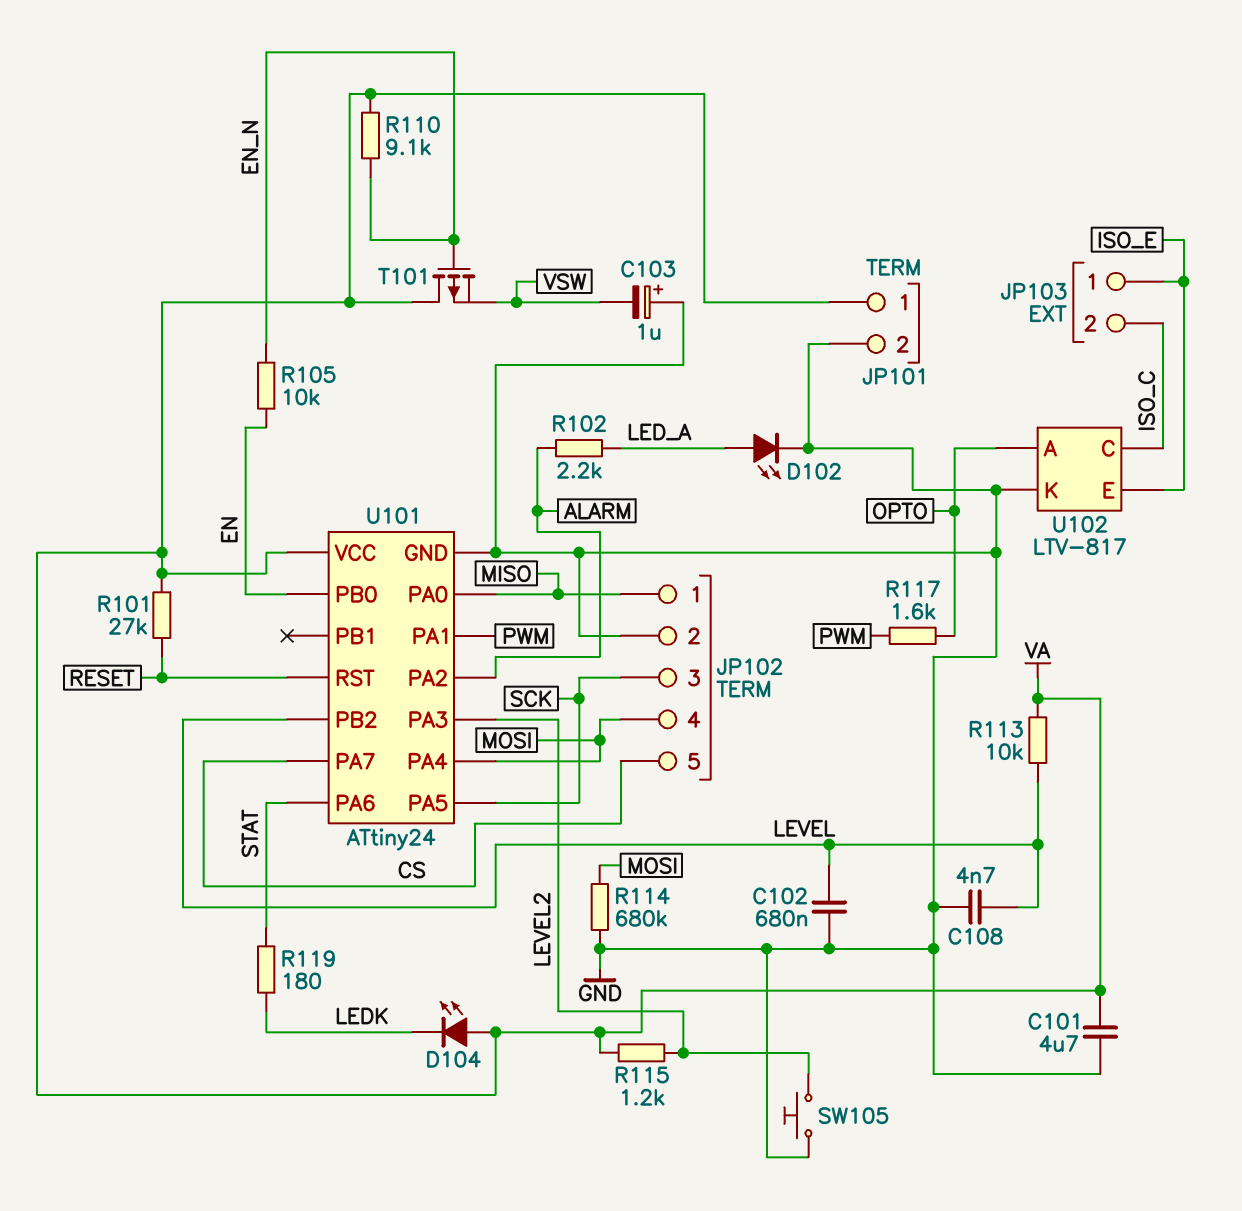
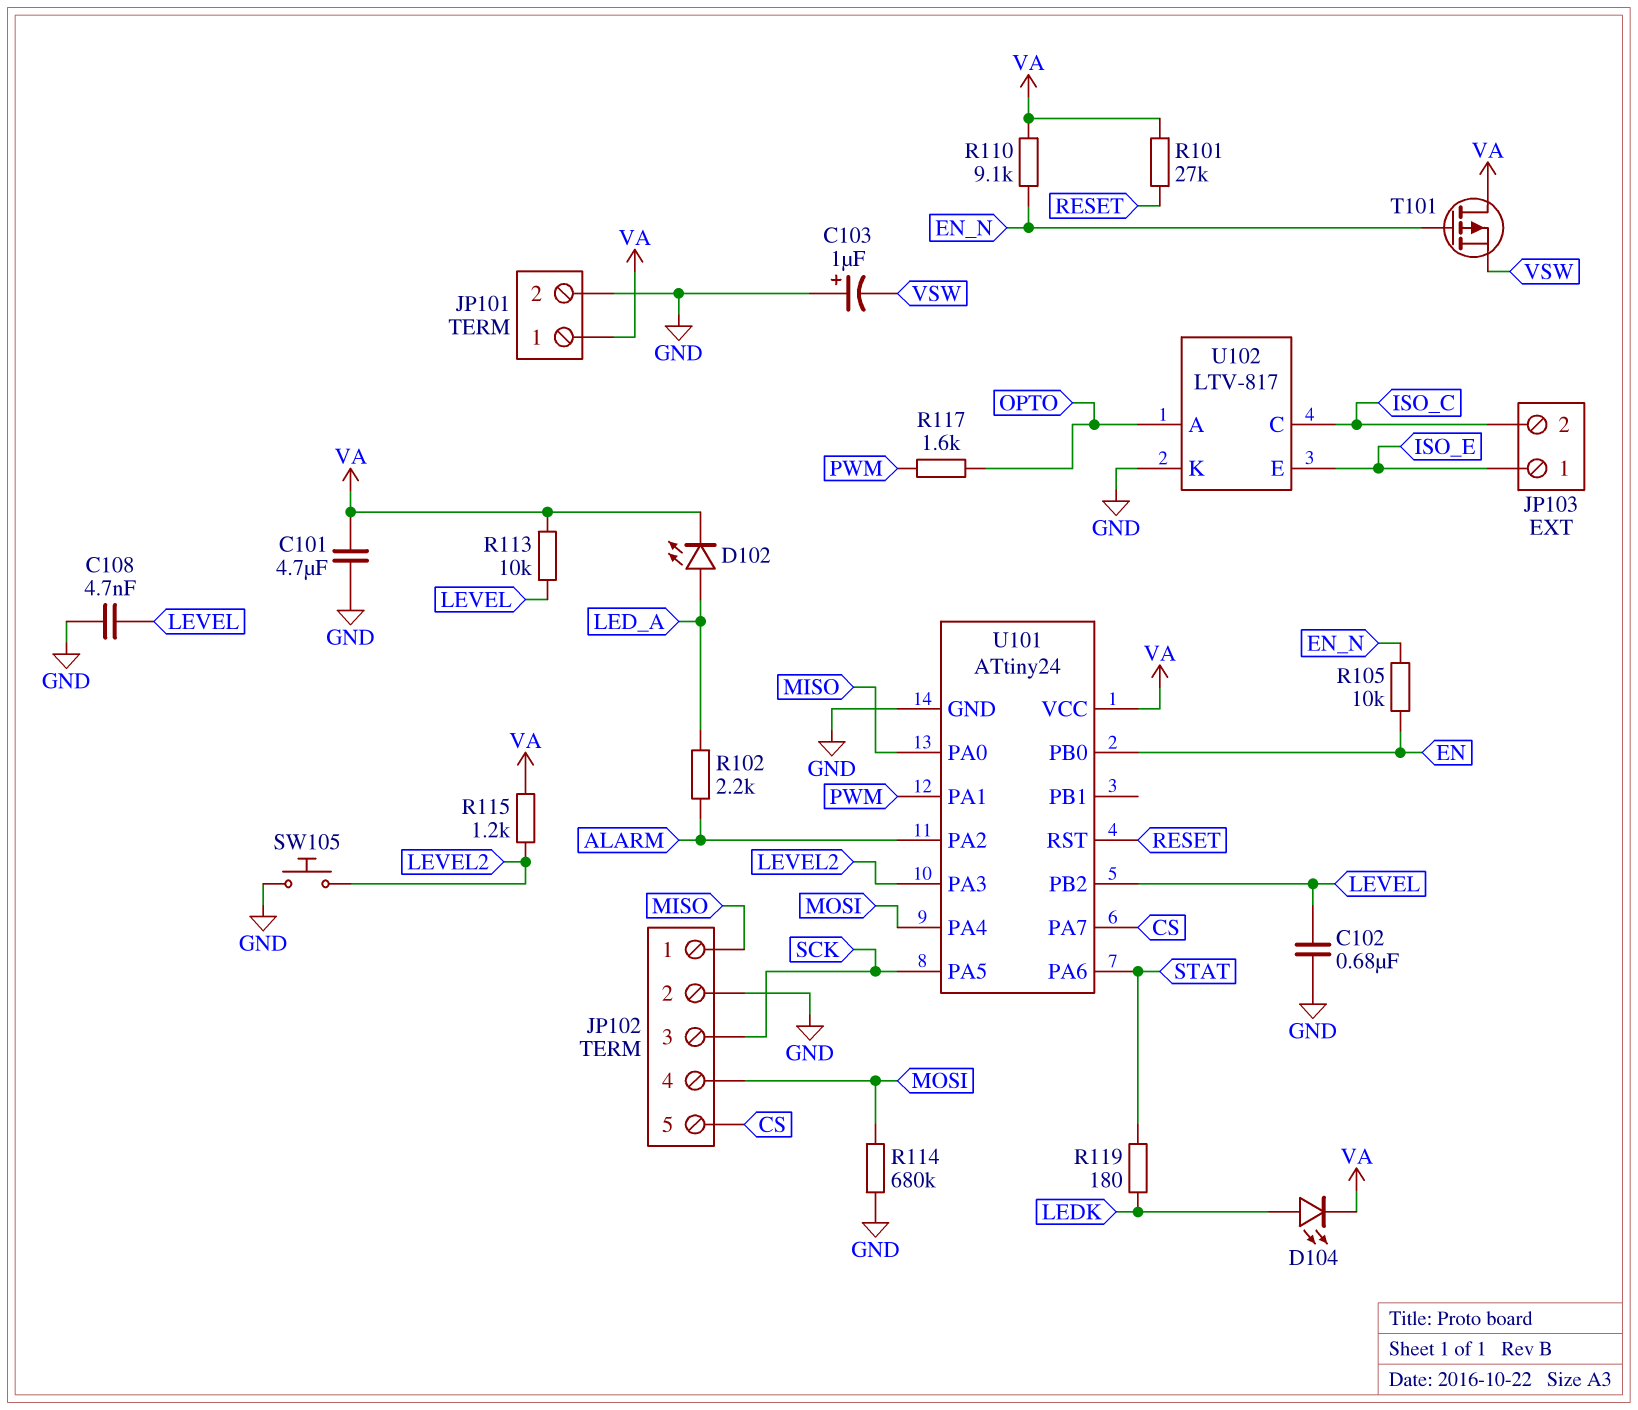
D102: LED (A LED_A, K GND) -> LED (A LED_A, K VA)
D104: LED (A VA, K LEDK) -> LED (A LEDK, K VA)

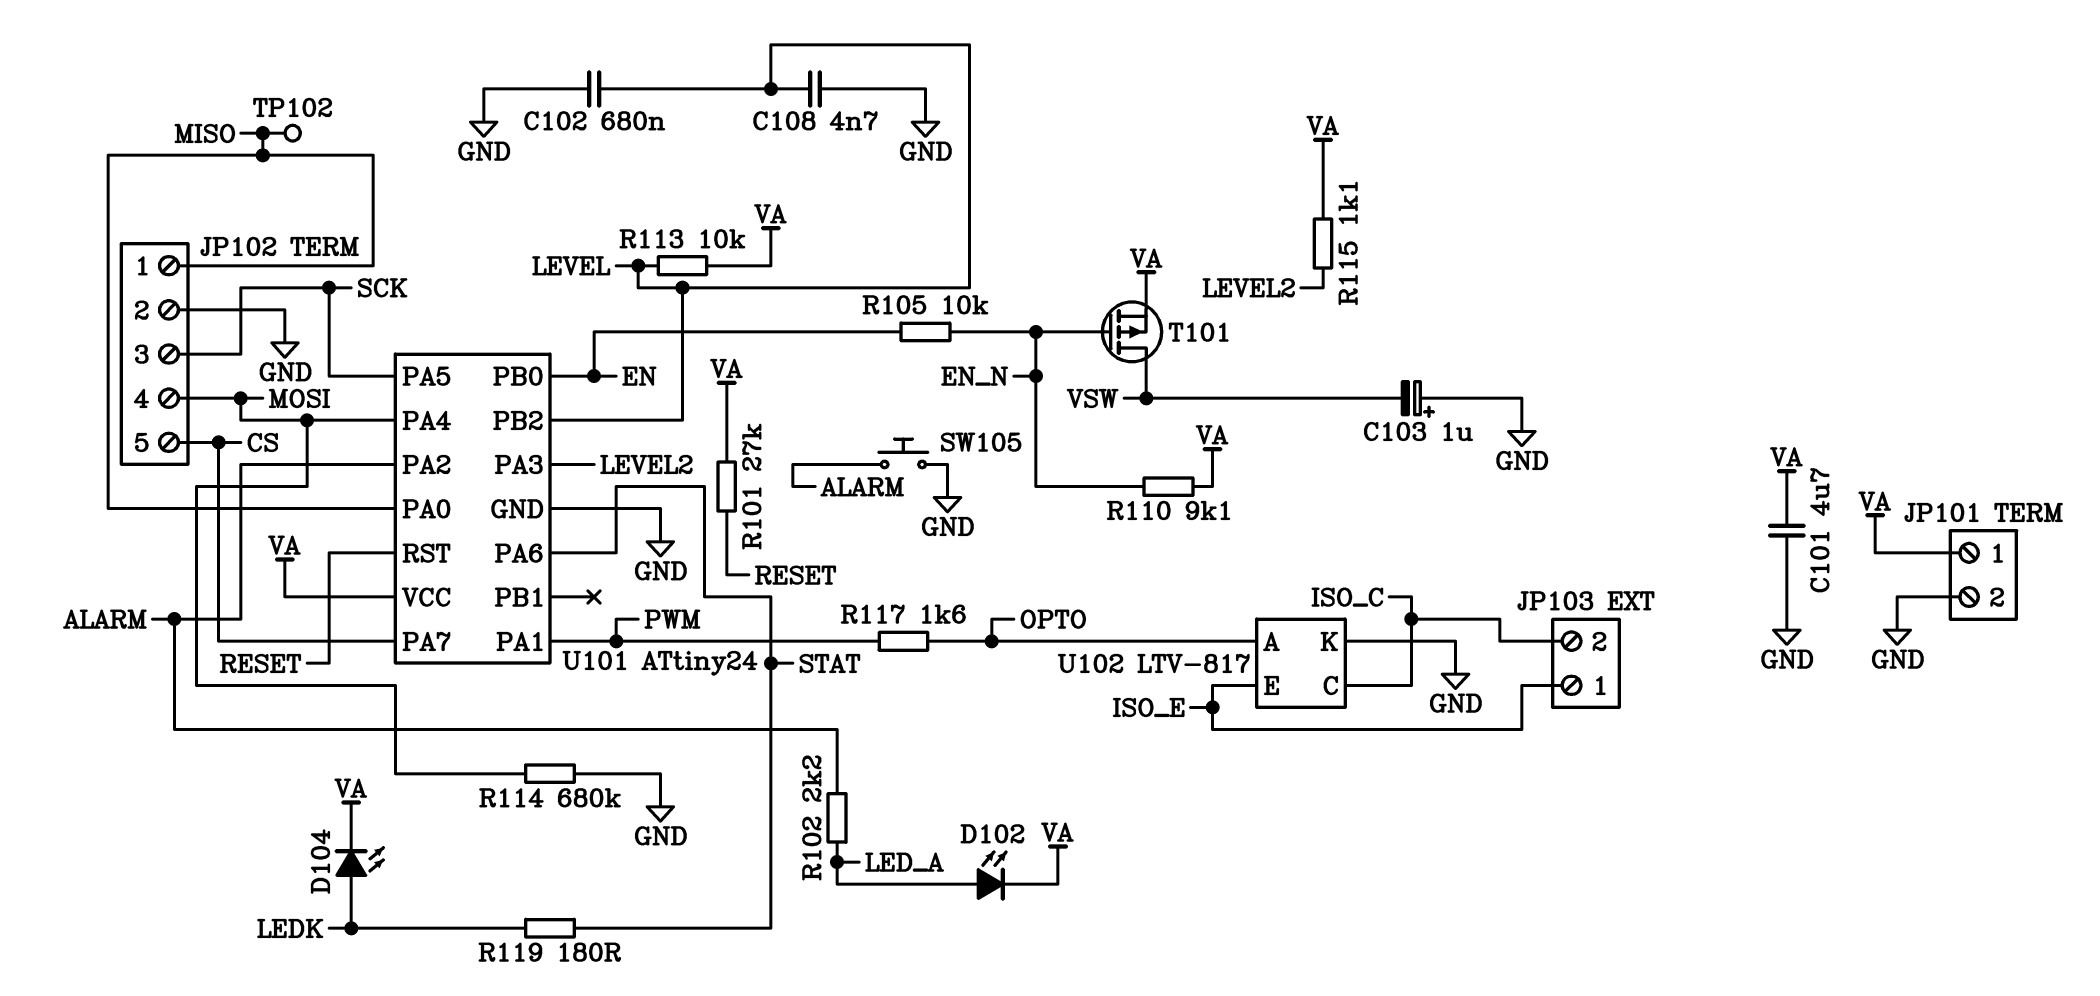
R115: 1.2k (LEVEL2, VA) -> 1.1k (LEVEL2, VA)
SW105: button (GND, LEVEL2) -> button (ALARM, GND)
T101: PMOS (G EN_N, D VA, S VSW) -> PMOS (G EN_N, D VSW, S VA)
TP102: none -> test point (MISO)

